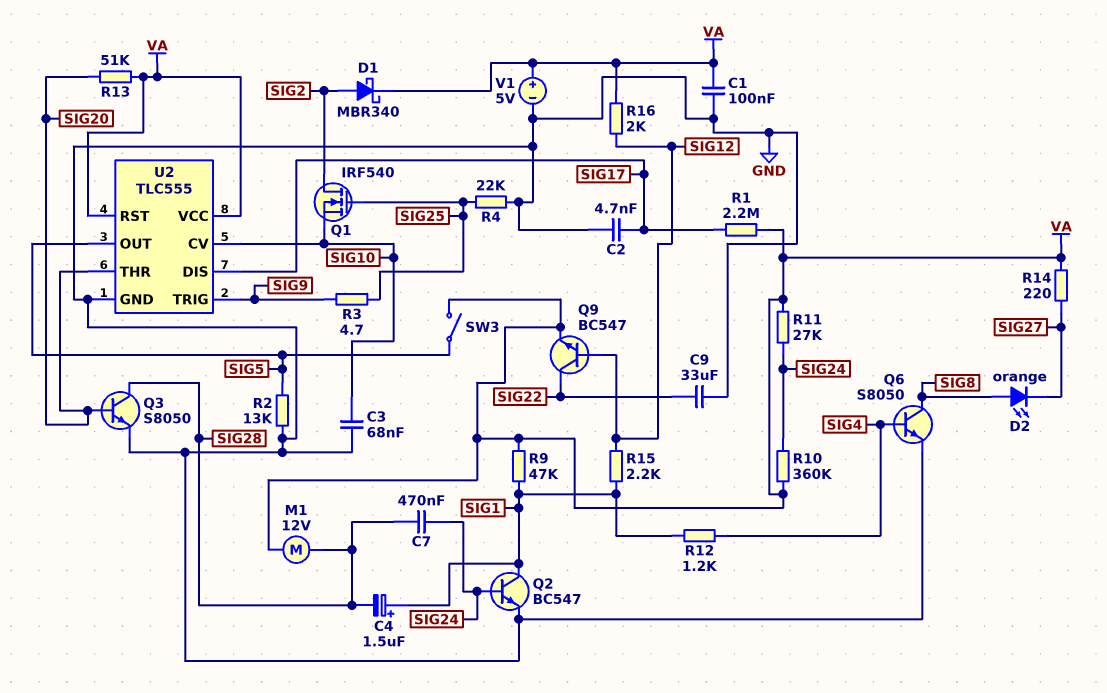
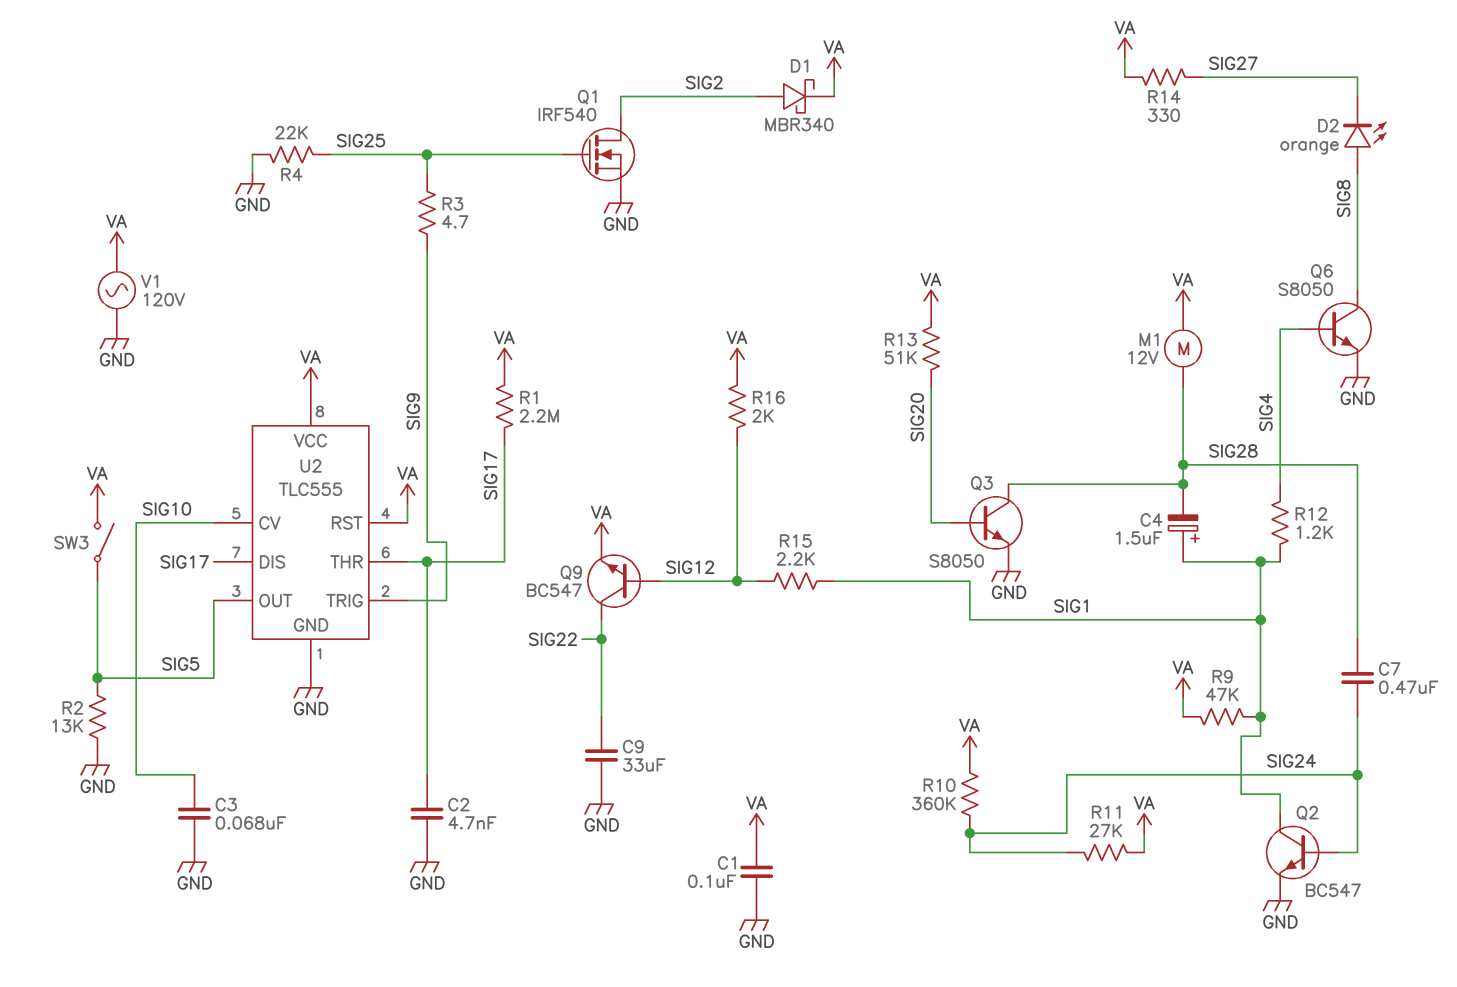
Q1: NMOS IRF540 (G SIG25, D SIG2, S SIG10) -> NMOS IRF540 (G SIG25, D SIG2, S GND)
R14: 220 (SIG27, VA) -> 330 (SIG27, VA)
U2 pin THR: SIG20 -> SIG17
V1: 5V (plus VA, minus GND) -> AC 120V (GND, VA)

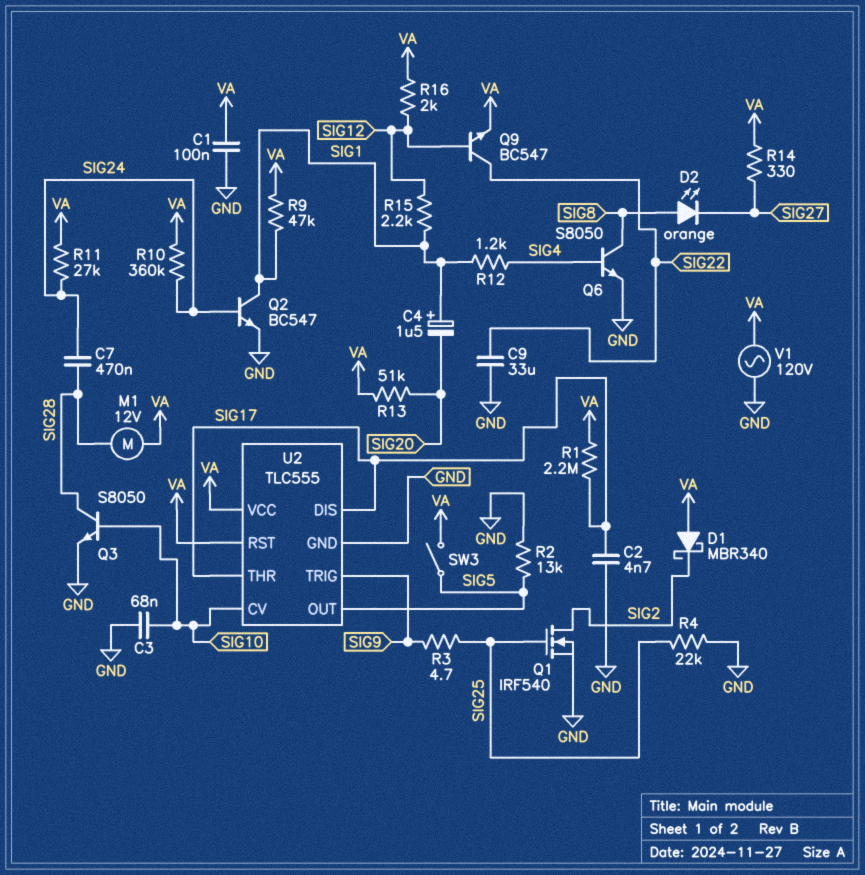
C4: 1.5uF (plus SIG1, minus SIG28) -> 1.5uF (plus SIG1, minus SIG20)
D1: schottky MBR340 (A SIG2, K VA) -> schottky MBR340 (A VA, K SIG2)
Q3: NPN S8050 (B SIG20, C SIG28, E GND) -> NPN S8050 (B SIG10, C SIG28, E GND)

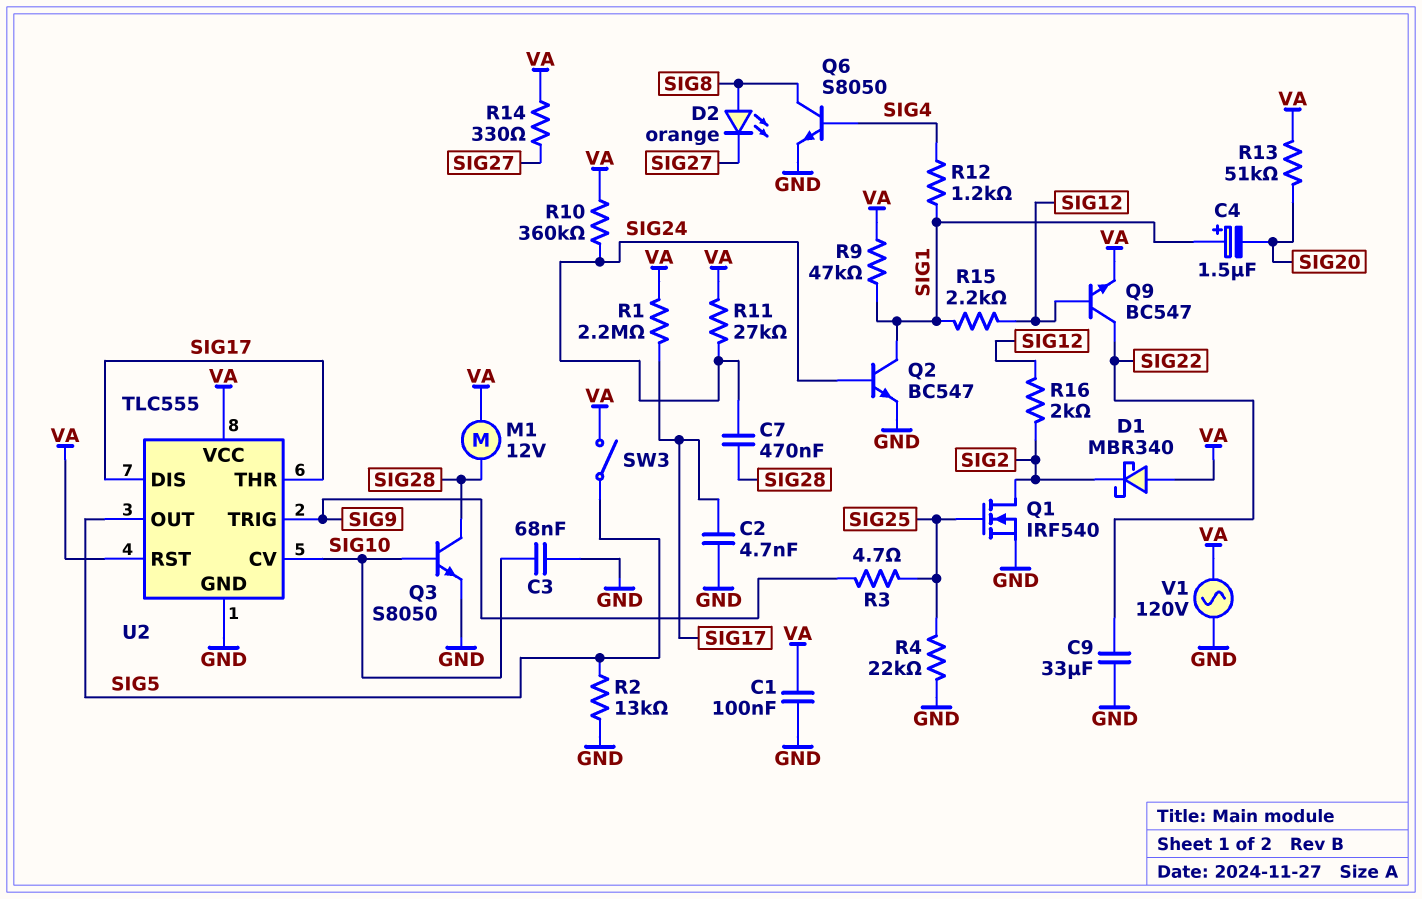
R16: 2k (SIG12, VA) -> 2k (SIG2, SIG12)

